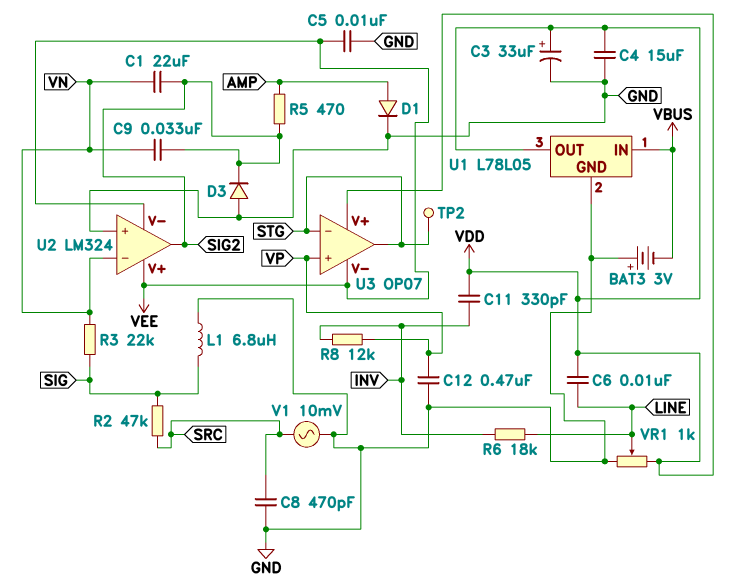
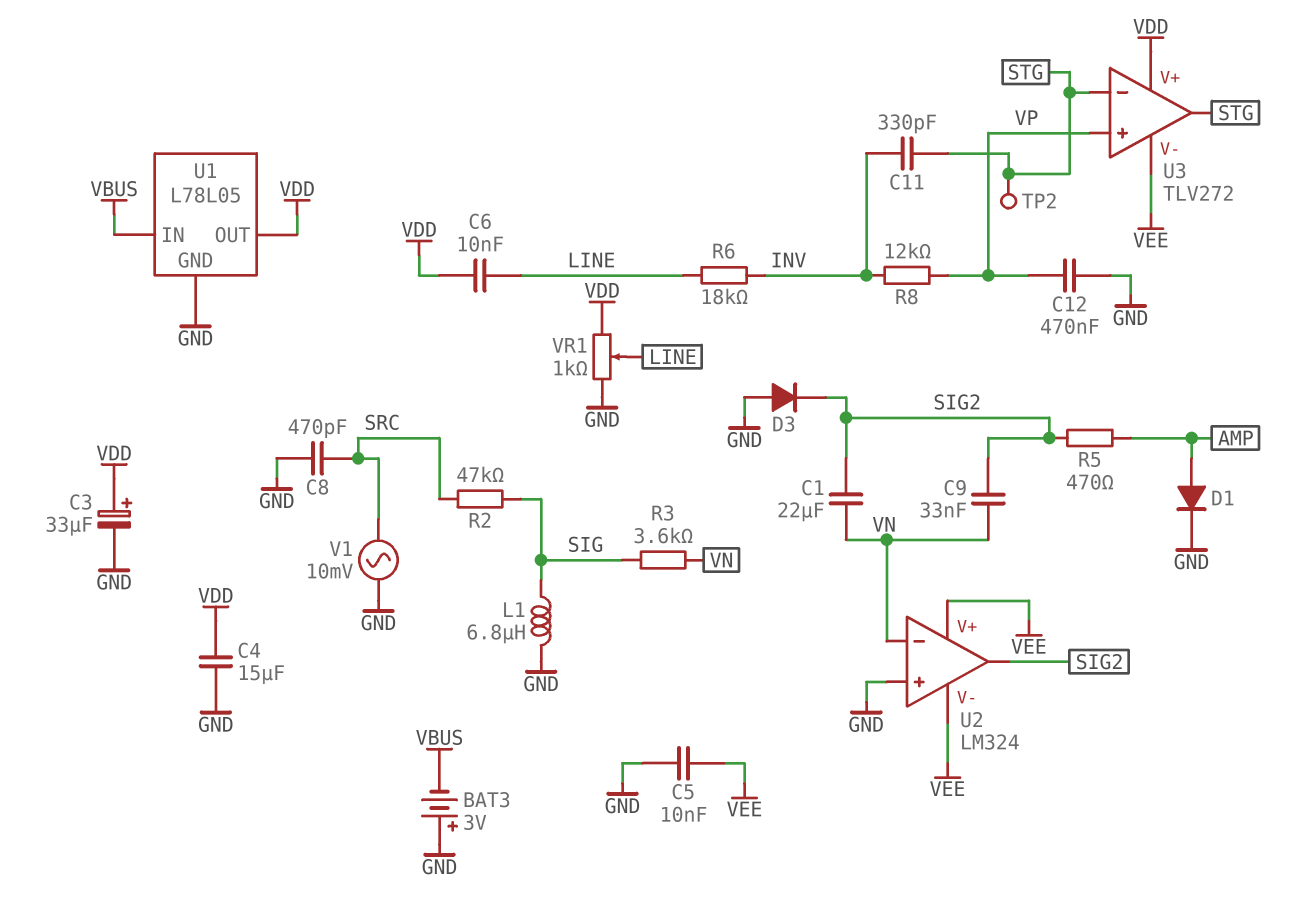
C11: 330pF (INV, VDD) -> 330pF (INV, STG)
R3: 22k (SIG, VN) -> 3.6k (SIG, VN)
U3: OP07 -> TLV272

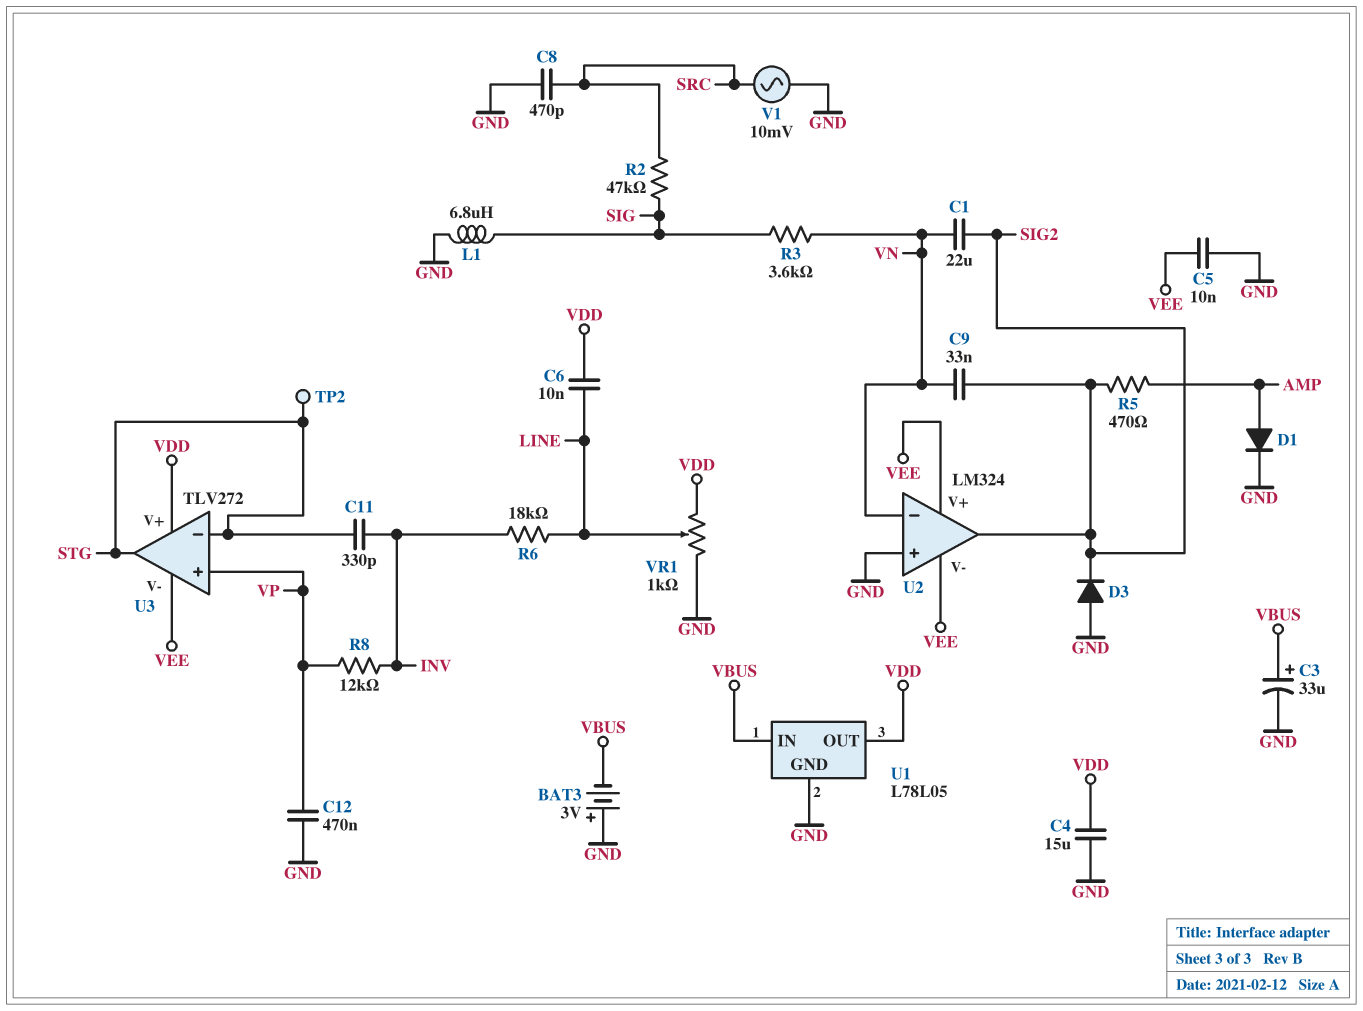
C3: 33uF (plus VDD, minus GND) -> 33uF (plus VBUS, minus GND)

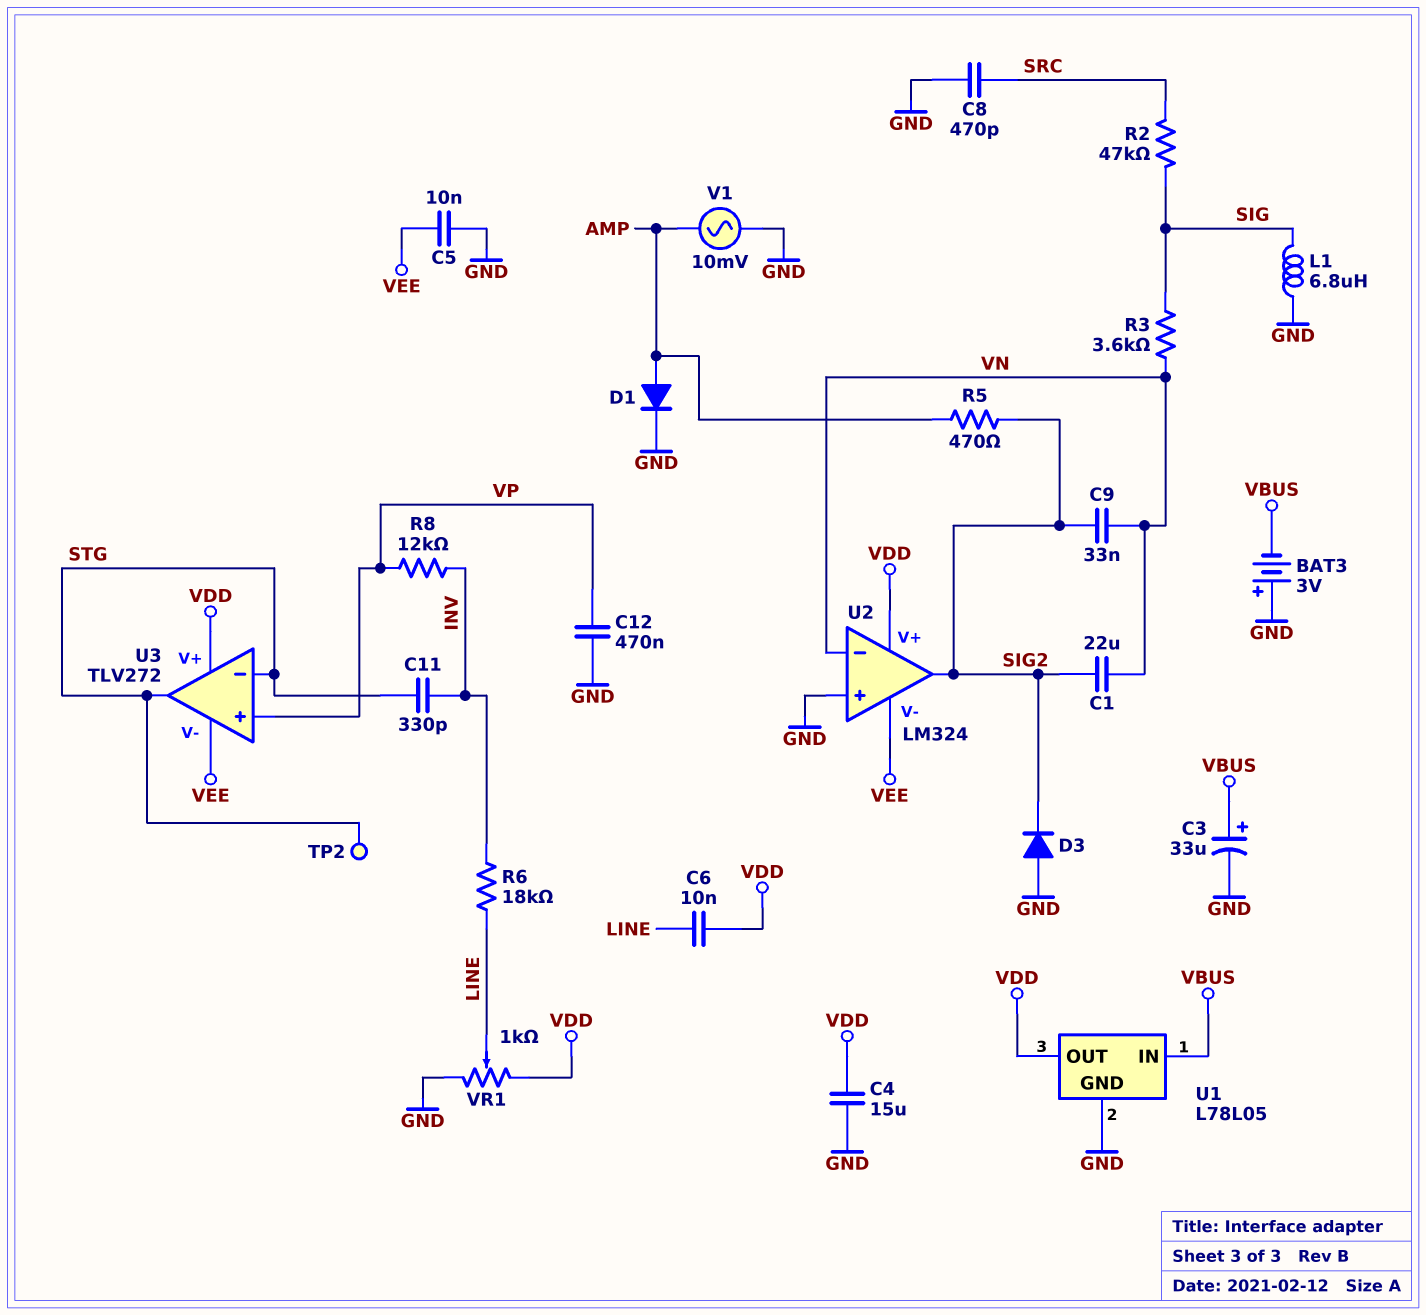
U2 pin V+: VEE -> VDD
V1: AC 10mV (GND, SRC) -> AC 10mV (AMP, GND)

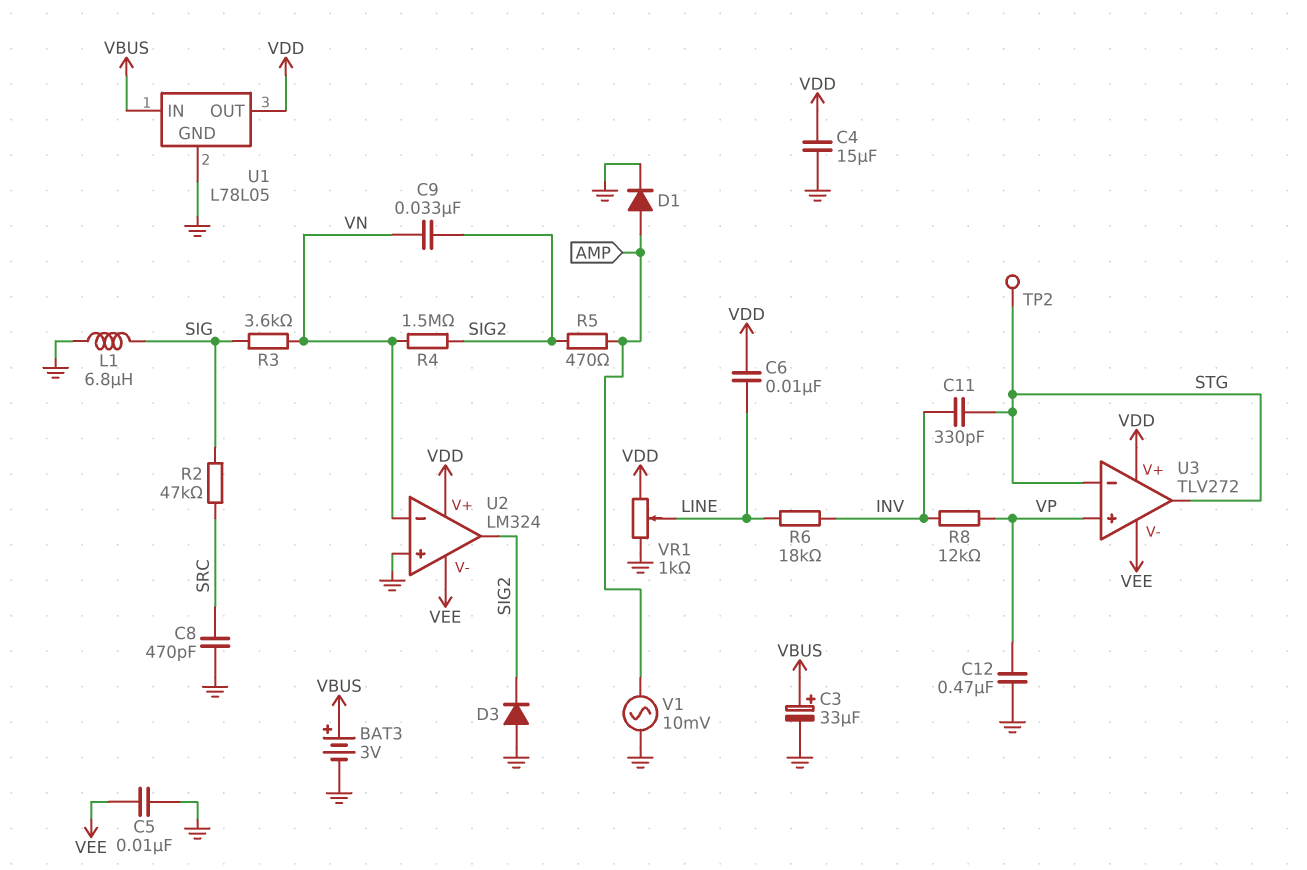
BAT3: 3V (plus GND, minus VBUS) -> 3V (plus VBUS, minus GND)
C1: 22uF (SIG2, VN) -> none
R4: none -> 1.5M (SIG2, VN)

